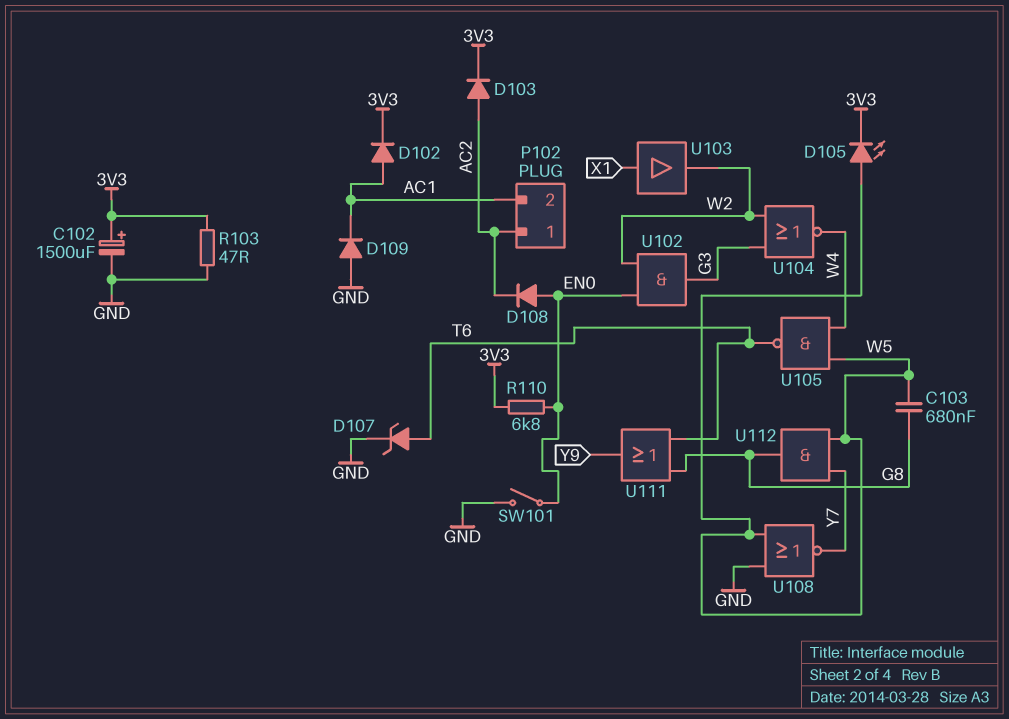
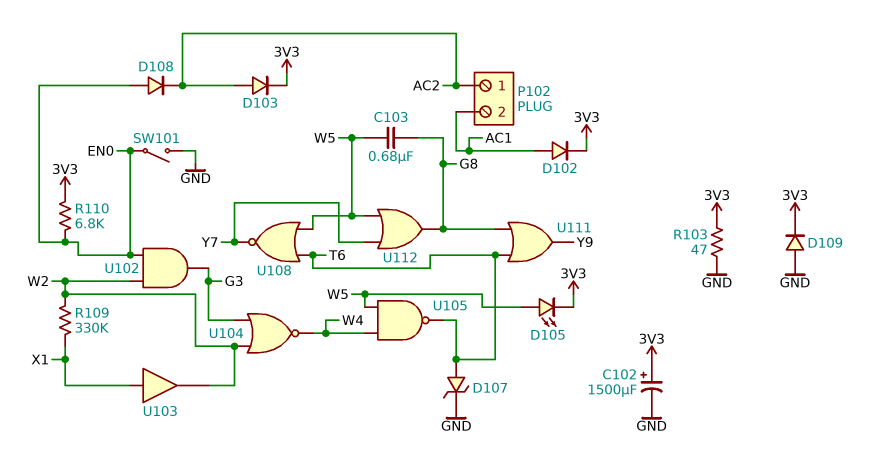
D109: diode (A GND, K AC1) -> diode (A GND, K 3V3)
R109: none -> 330k (W2, X1)
U108: NOR (in GND, in W5, out Y7) -> NOR (in T6, in W5, out Y7)
U112: AND (in W5, in Y7, out G8) -> OR (in W5, in Y7, out G8)

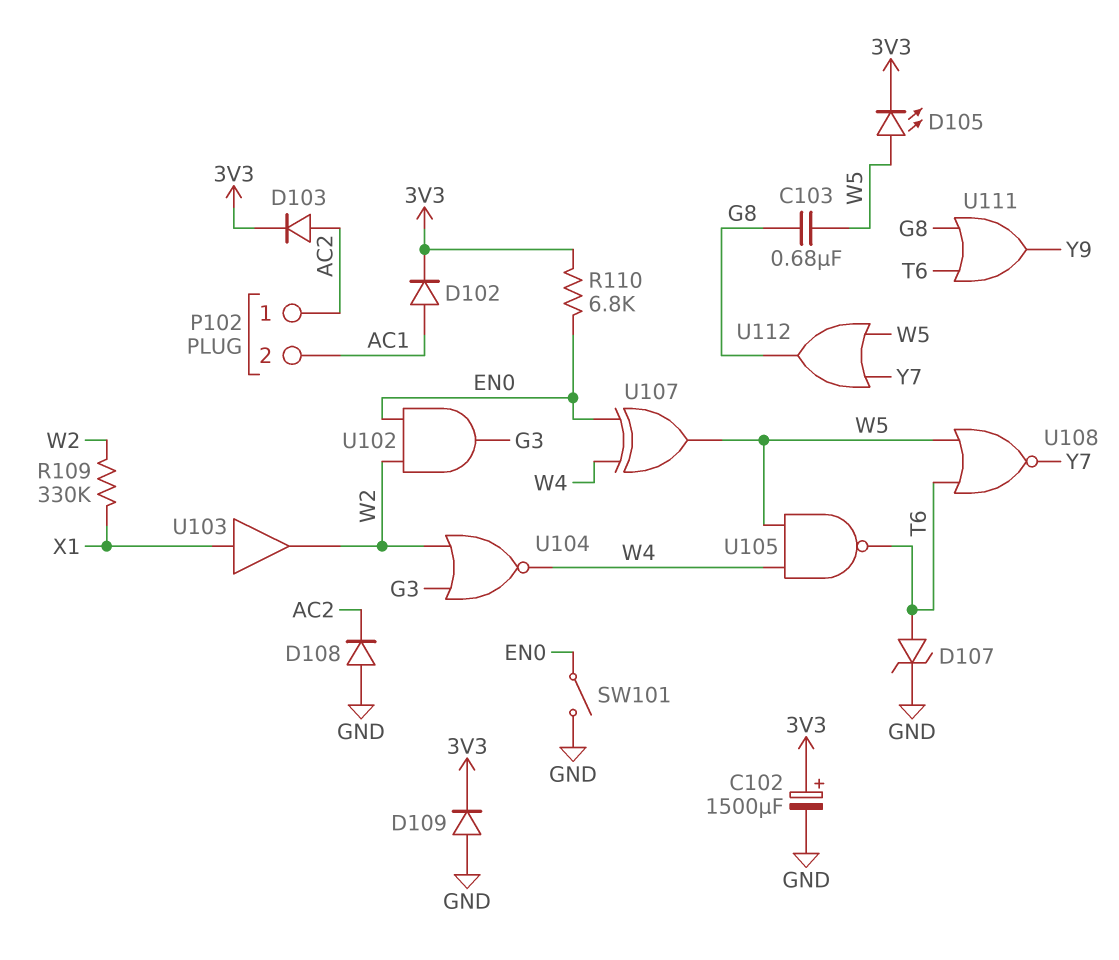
D108: diode (A EN0, K AC2) -> diode (A GND, K AC2)
R103: 47 (3V3, GND) -> none
U107: none -> XOR (in EN0, in W4, out W5)

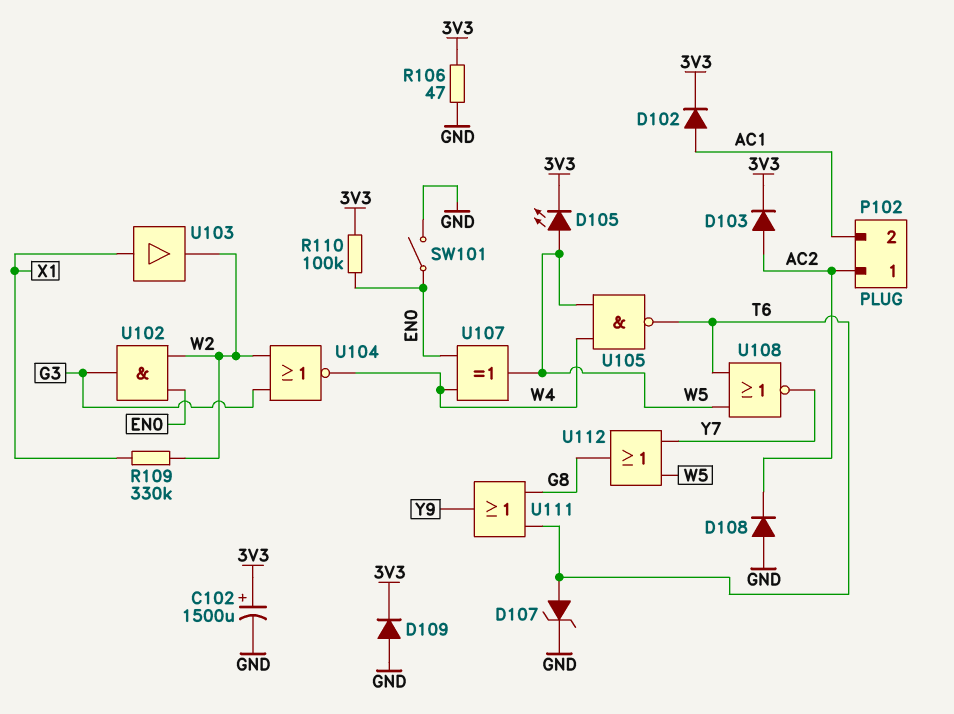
C103: 680nF (G8, W5) -> none
R106: none -> 47 (3V3, GND)
R110: 6.8k (3V3, EN0) -> 100k (3V3, EN0)

